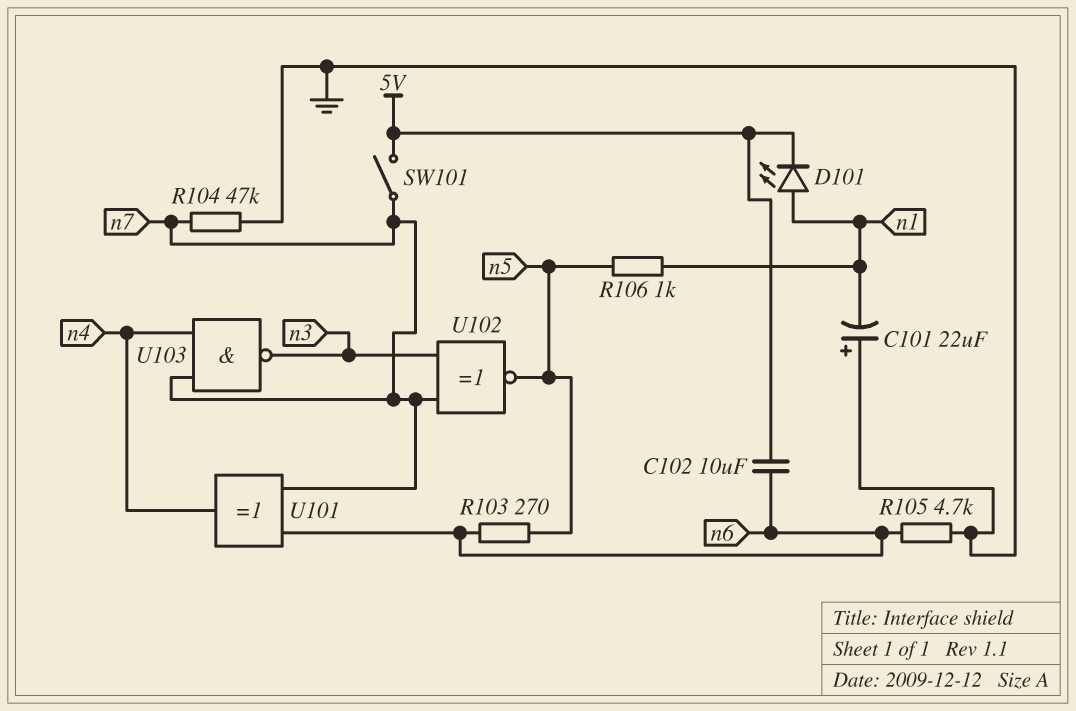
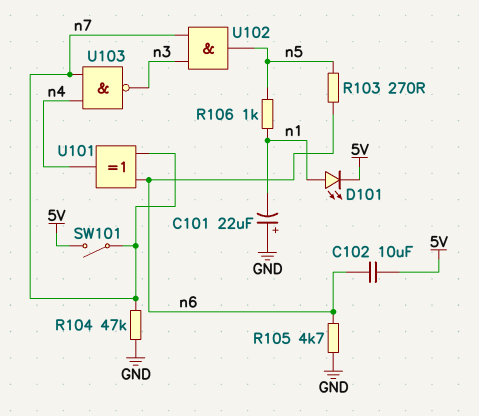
U102: XNOR (in n3, in n7, out n5) -> AND (in n3, in n7, out n5)

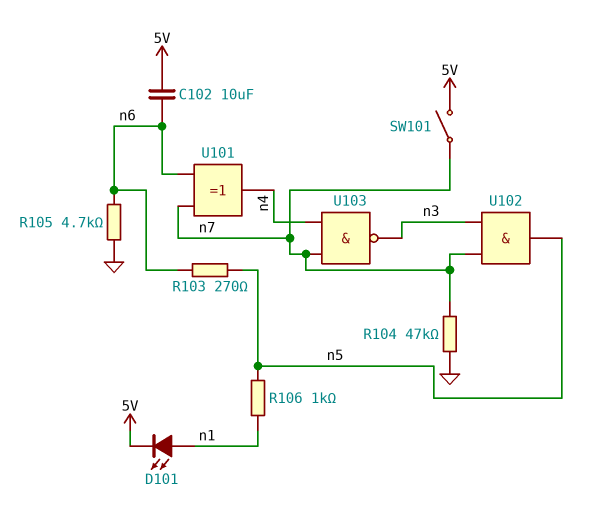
C101: 22uF (plus GND, minus n1) -> none

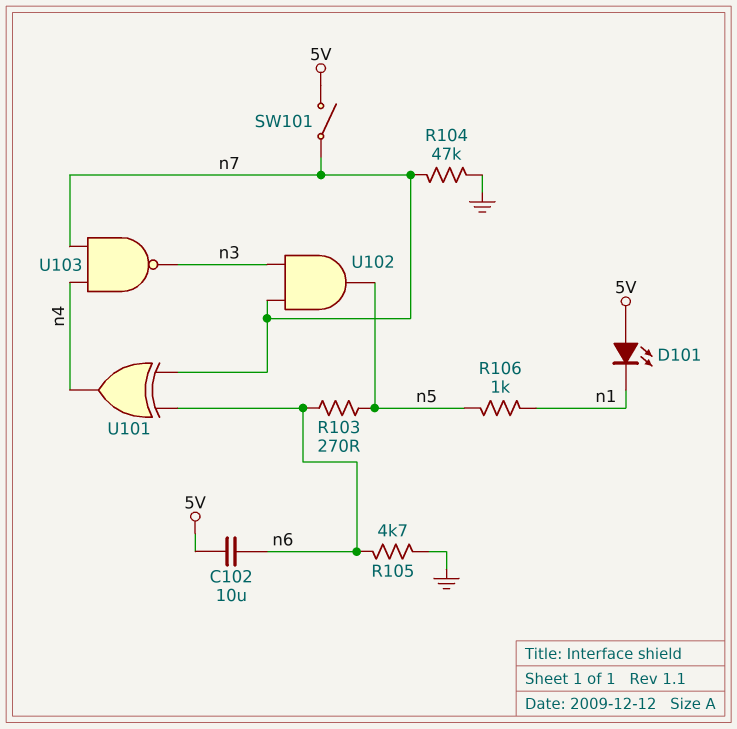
D101: LED (A n1, K 5V) -> LED (A 5V, K n1)

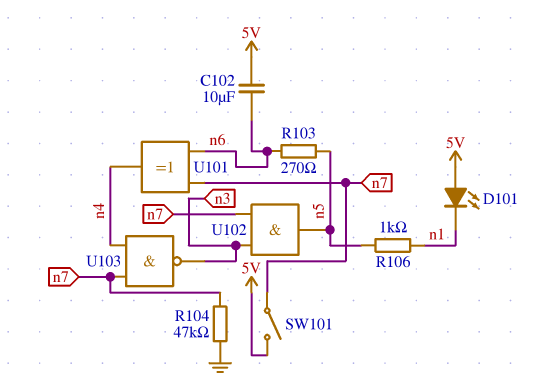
R105: 4.7k (GND, n6) -> none

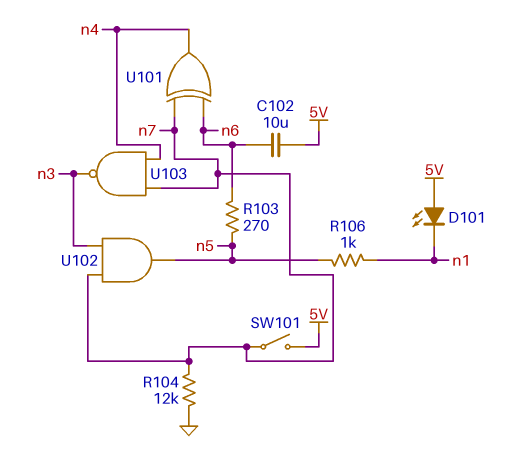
R104: 47k (GND, n7) -> 12k (GND, n7)

